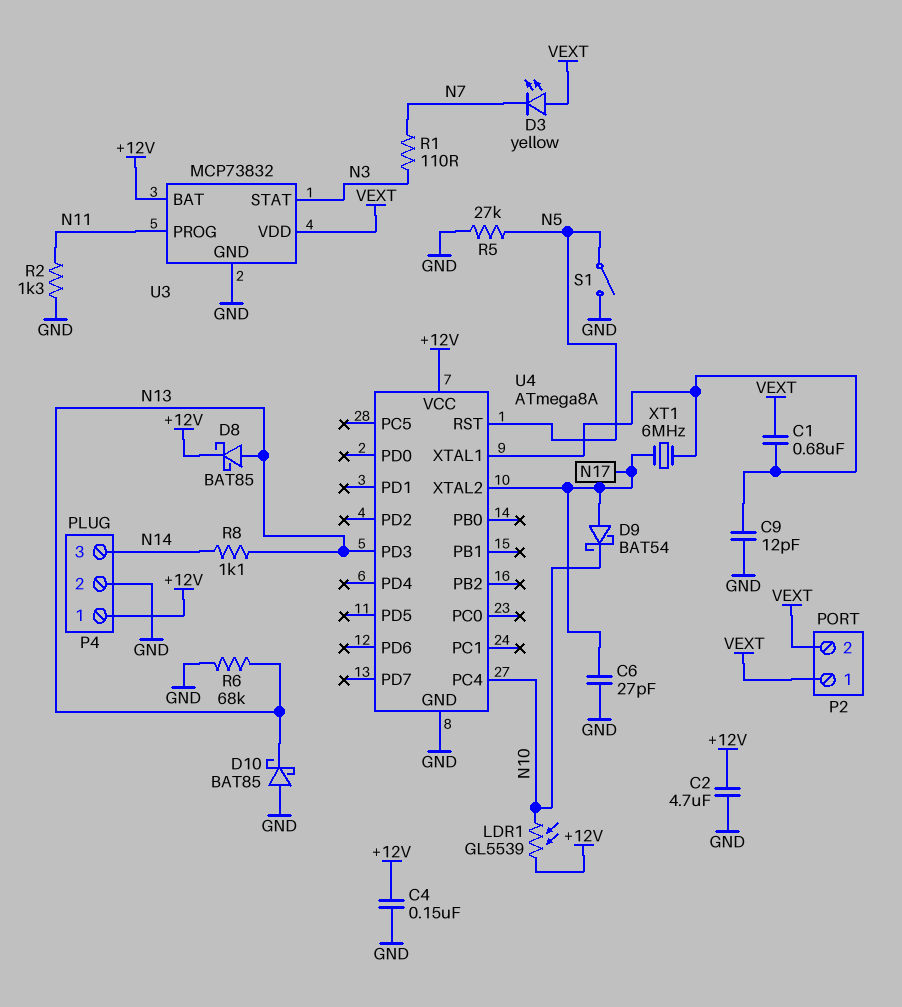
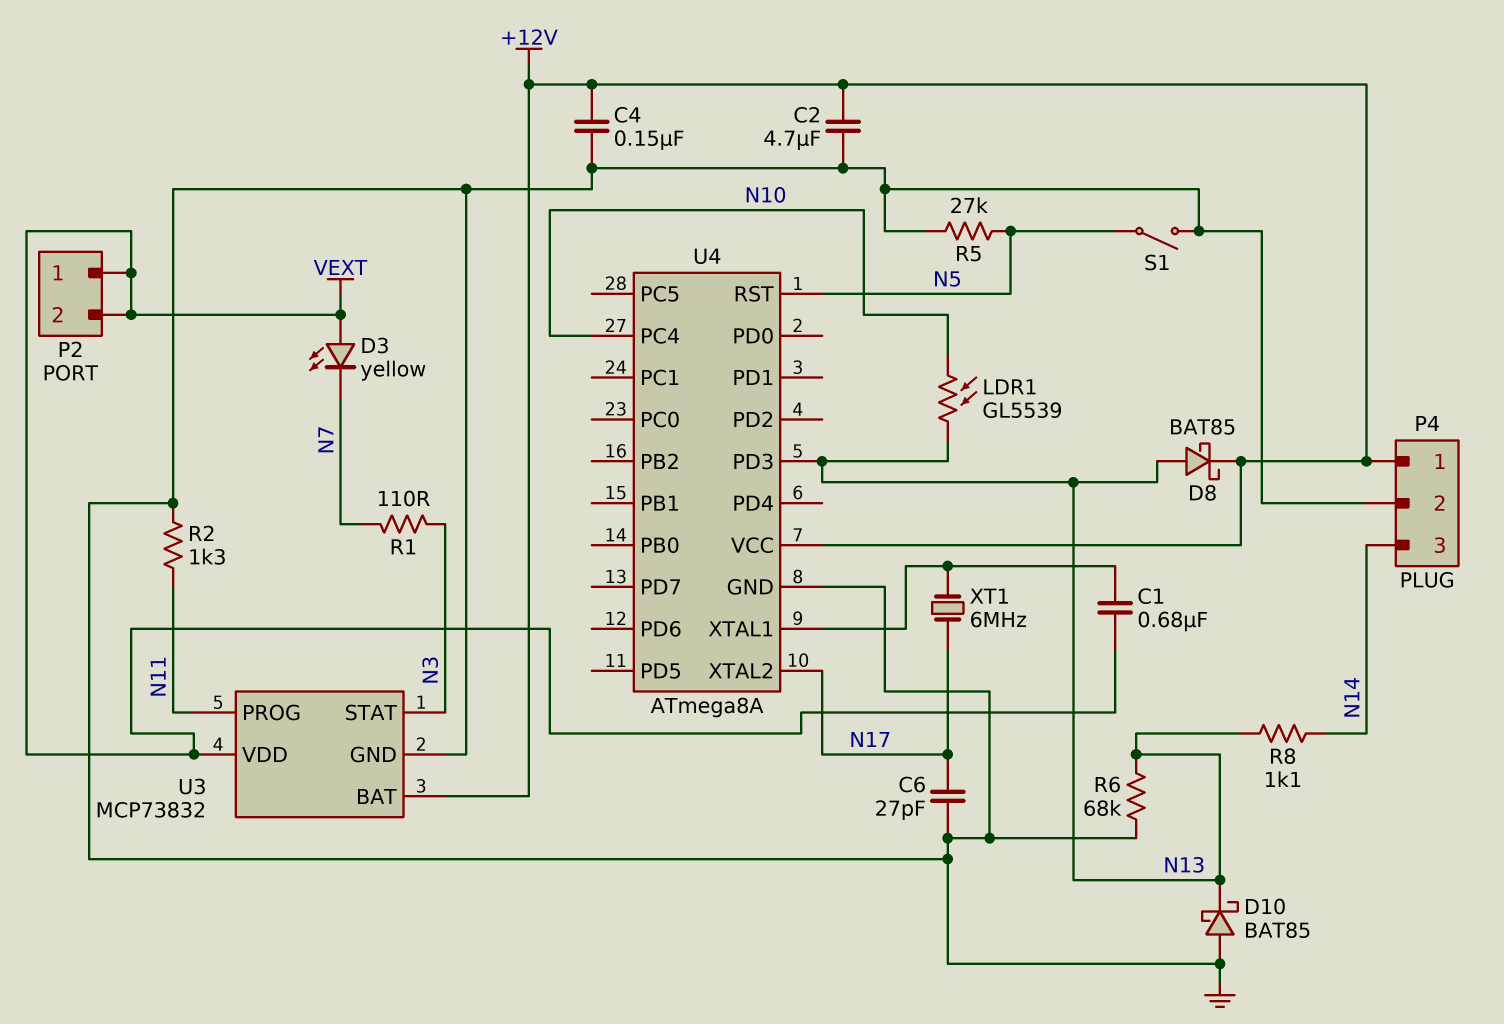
C9: 12pF (GND, U4/XTAL1) -> none
D9: schottky BAT54 (A N17, K N10) -> none
LDR1: GL5539 (+12V, N10) -> GL5539 (N10, N13)

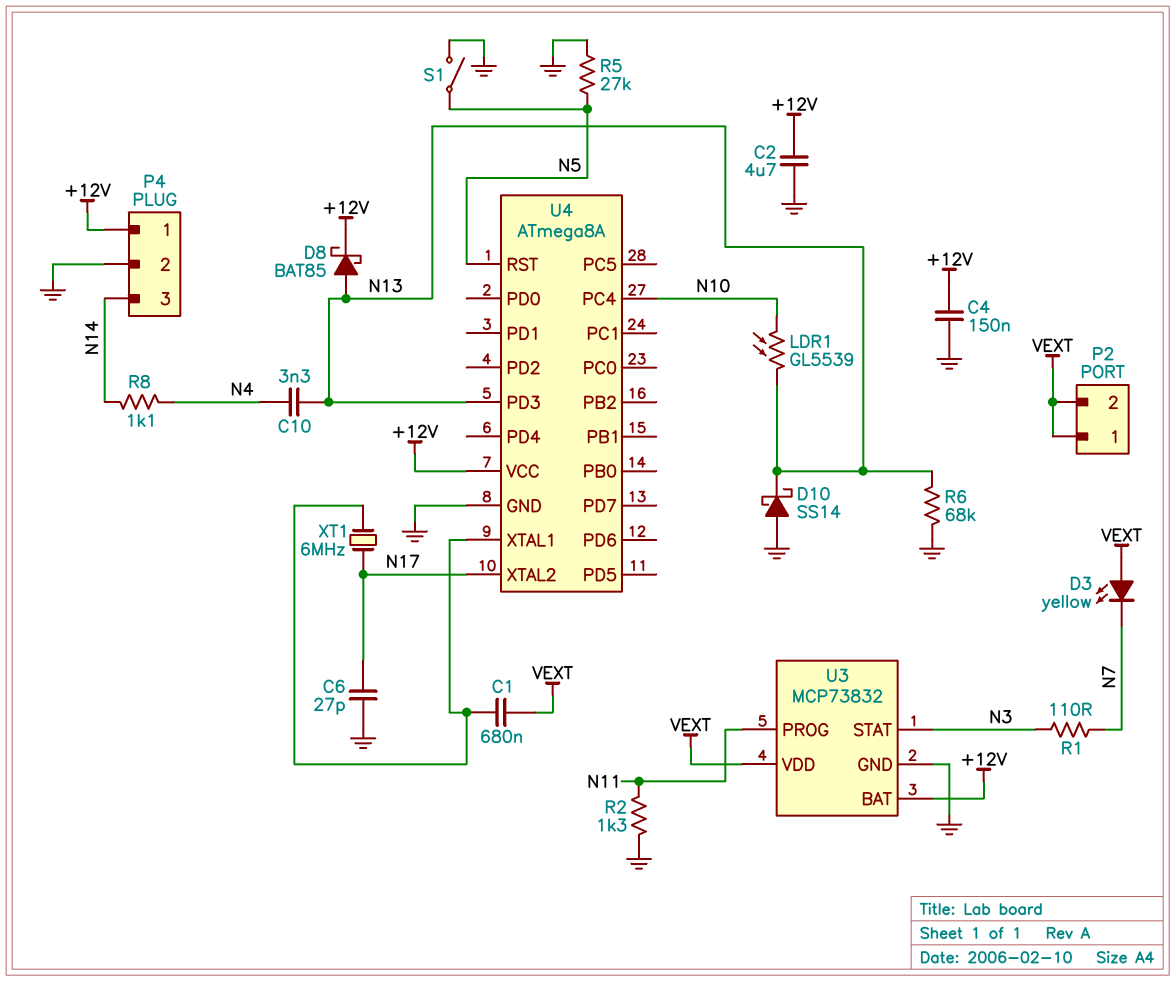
C10: none -> 3.3nF (N4, N13)
D10: schottky BAT85 (A GND, K N13) -> schottky SS14 (A GND, K N13)
R8: 1.1k (N13, N14) -> 1.1k (N4, N14)

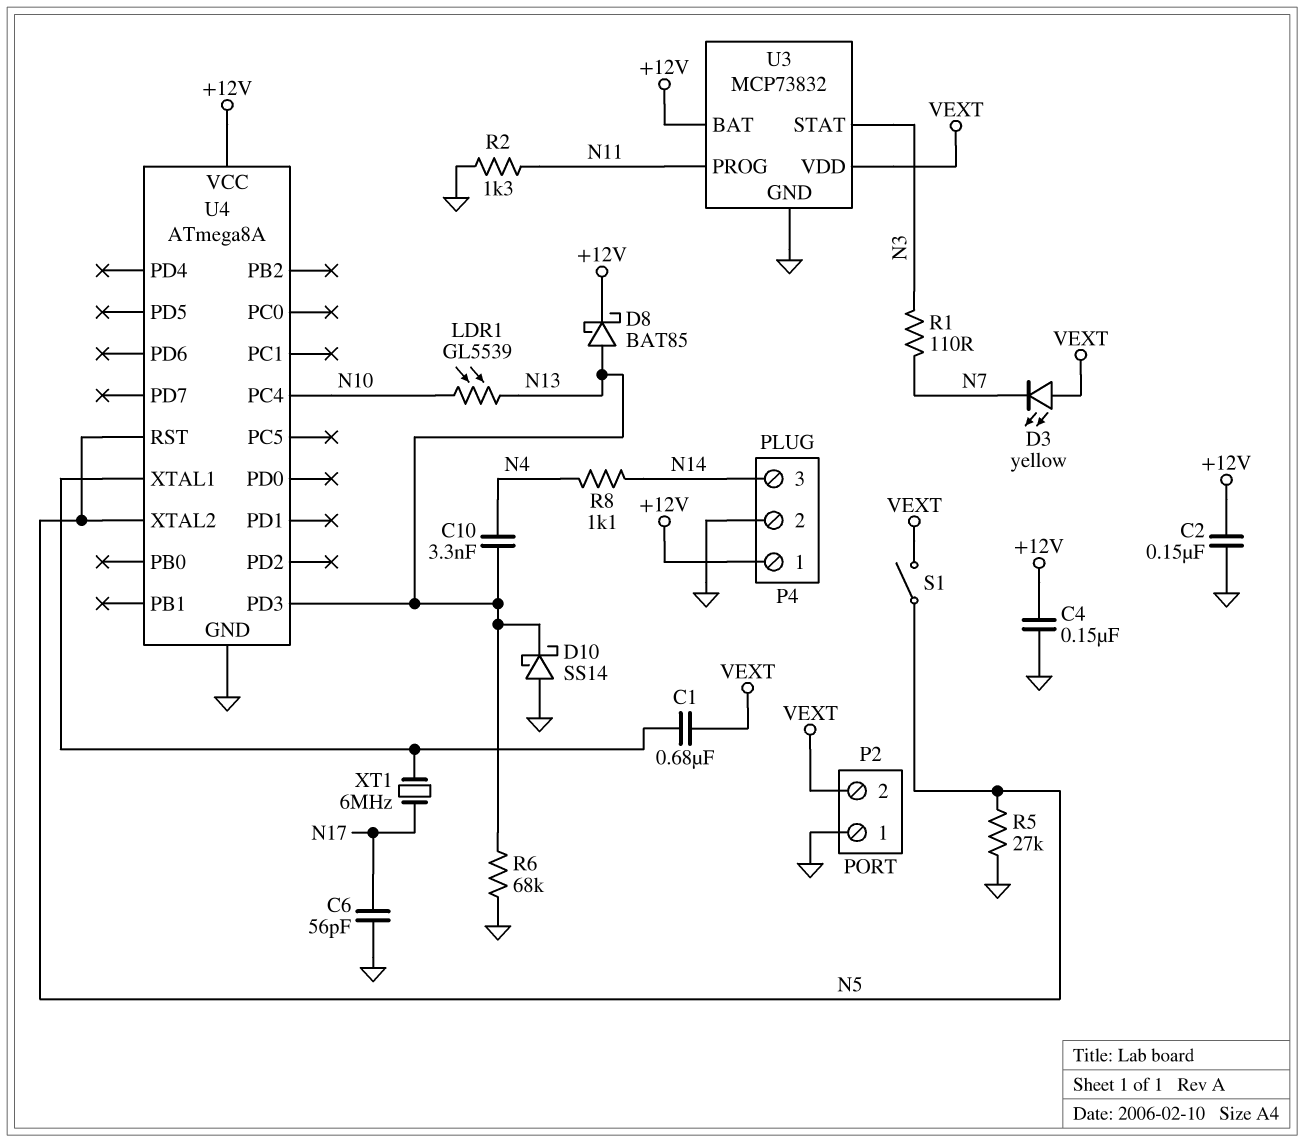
C2: 4.7uF (+12V, GND) -> 150nF (+12V, GND)
C6: 27pF (GND, N17) -> 56pF (GND, N17)
P2 pin 1: VEXT -> GND
S1: switch (GND, N5) -> switch (N5, VEXT)
U4 pin XTAL2: N17 -> N5

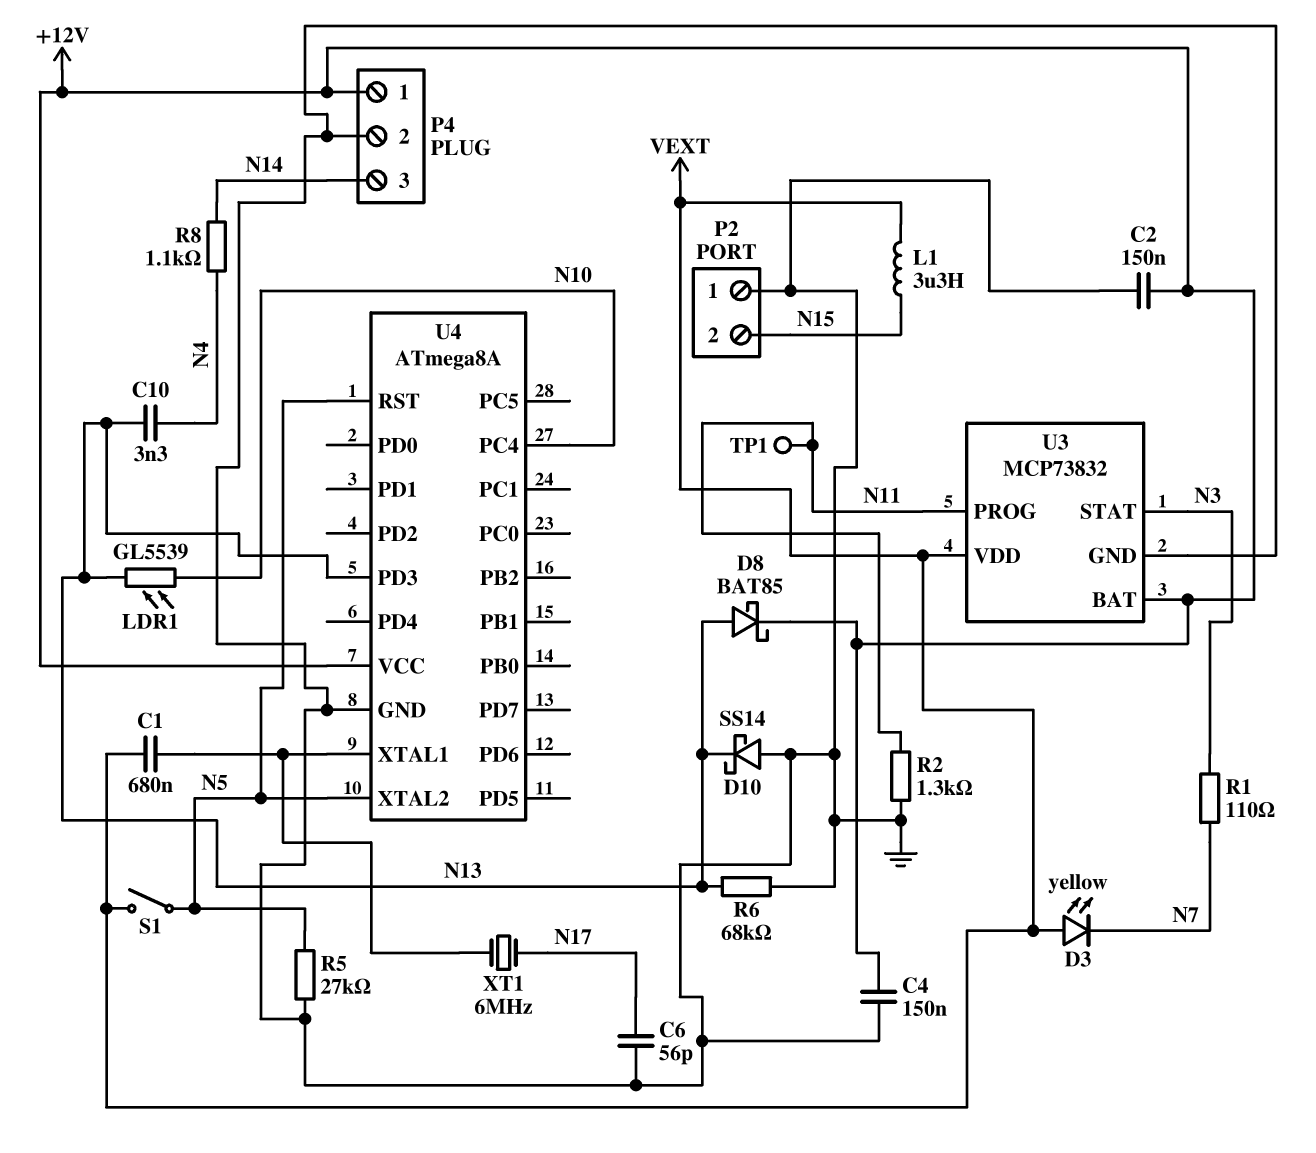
L1: none -> 3.3uH (N15, VEXT)
P2 pin 2: VEXT -> N15
TP1: none -> test point (N11)

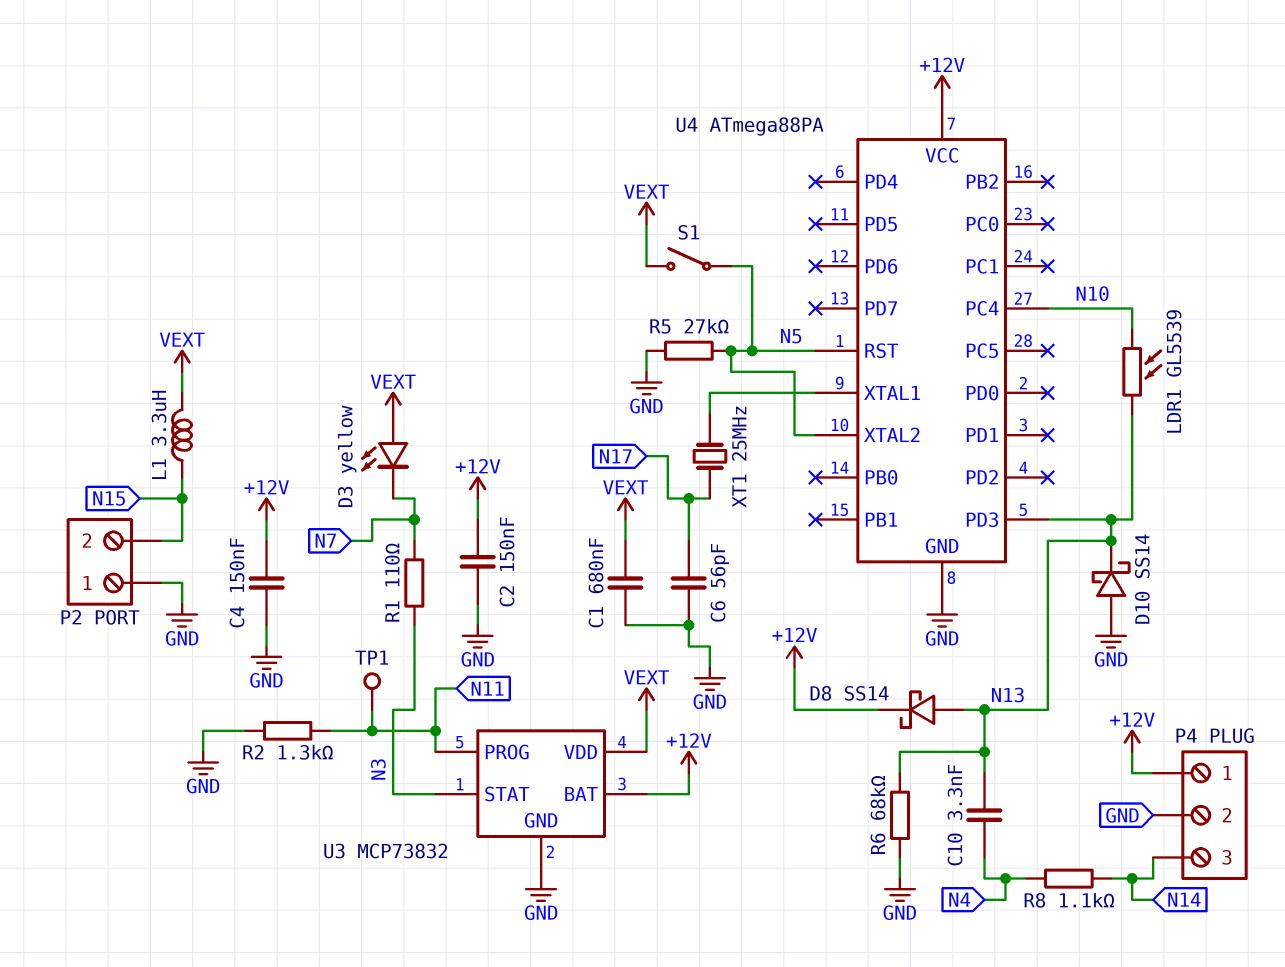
C1: 680nF (U4/XTAL1, VEXT) -> 680nF (GND, VEXT)
D8: schottky BAT85 (A N13, K +12V) -> schottky SS14 (A N13, K +12V)
U4: ATmega8A -> ATmega88PA
XT1: 6MHz (N17, U4/XTAL1) -> 25MHz (N17, U4/XTAL1)

